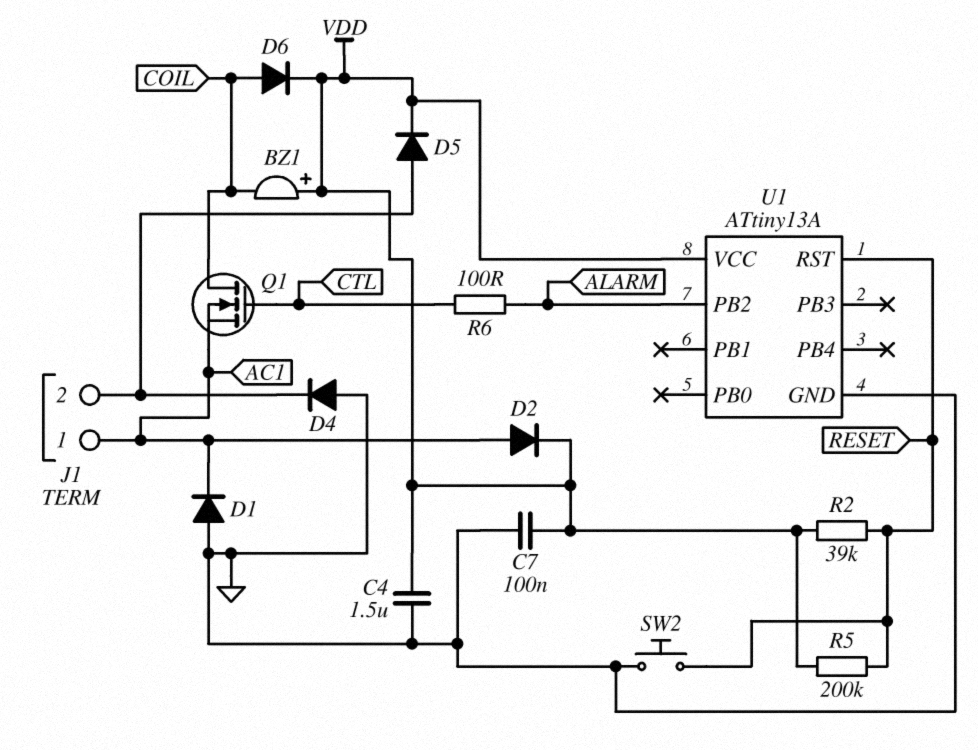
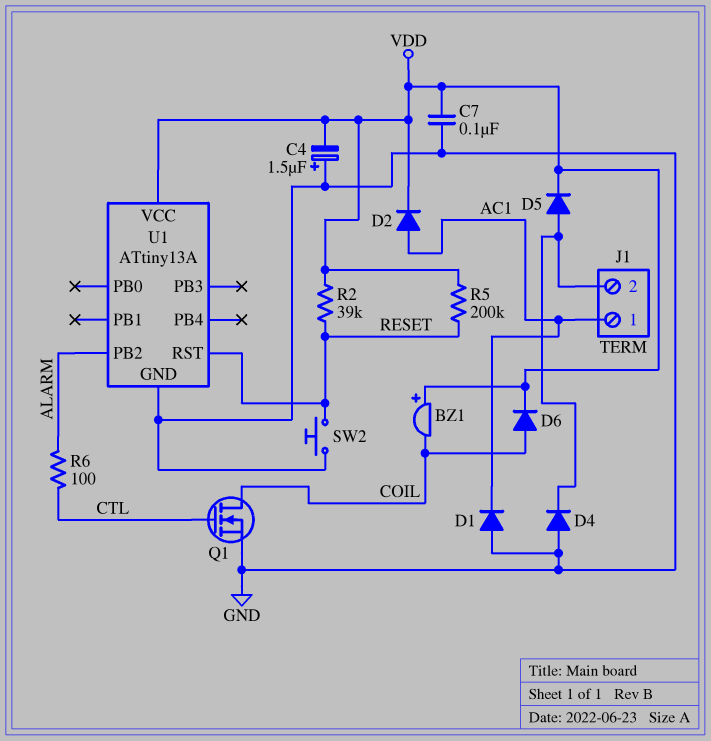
C4: 1.5uF (GND, VDD) -> 1.5uF (plus GND, minus VDD)
Q1: NMOS (G CTL, D COIL, S AC1) -> NMOS (G CTL, D COIL, S GND)

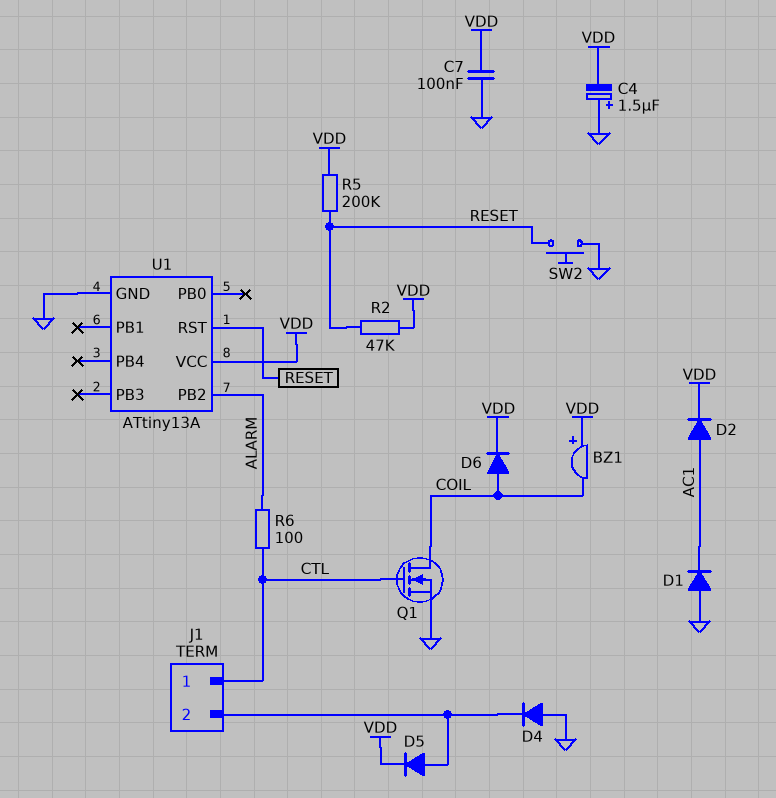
J1 pin 1: AC1 -> CTL
R2: 39k (RESET, VDD) -> 47k (RESET, VDD)

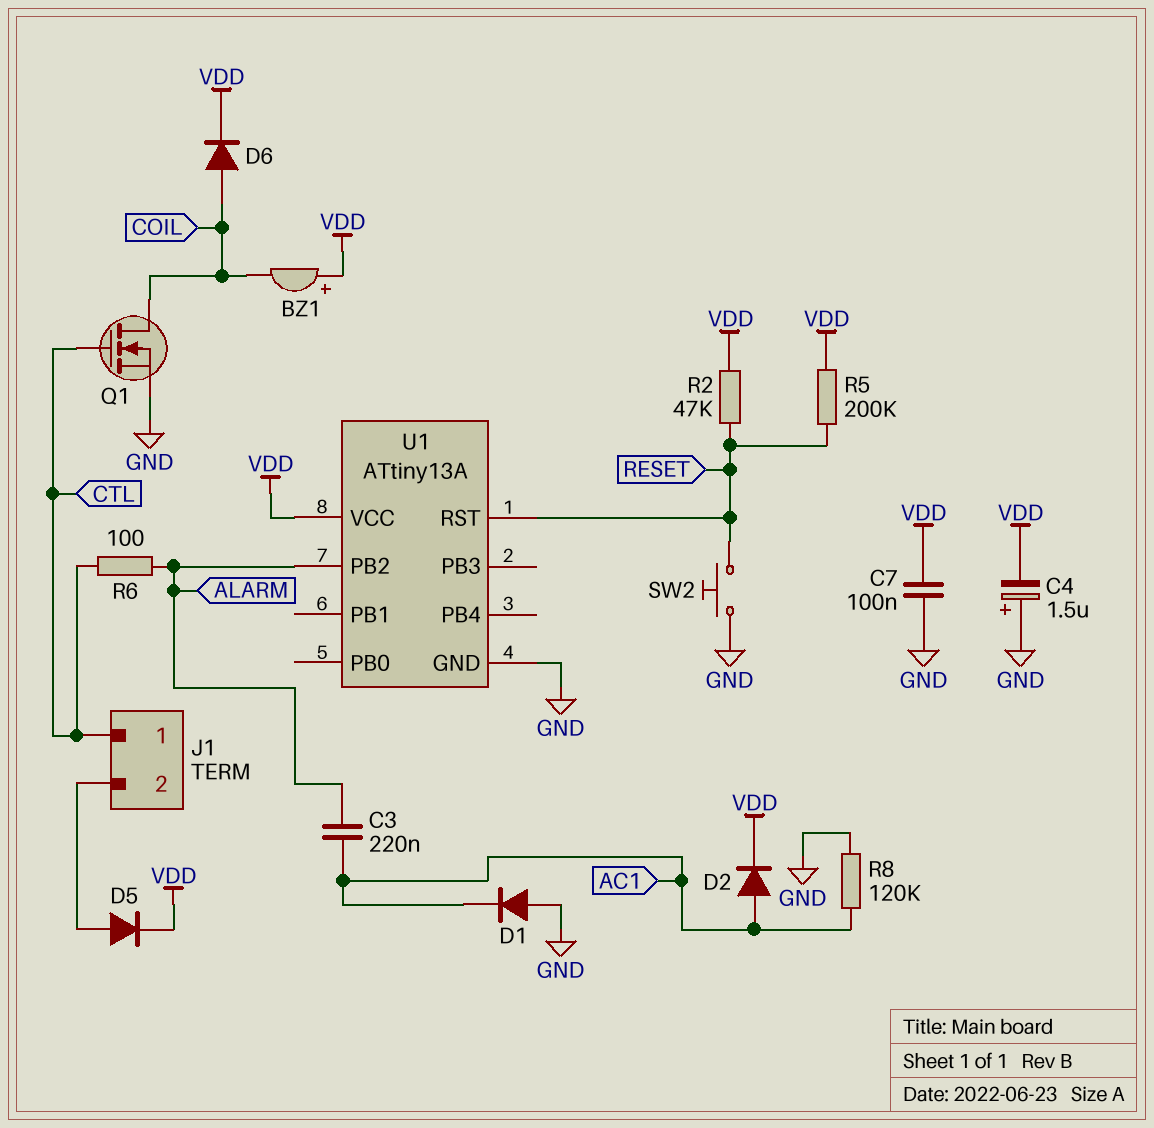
C3: none -> 220nF (AC1, ALARM)
D4: diode (A GND, K J1/2) -> none
R8: none -> 120k (AC1, GND)

